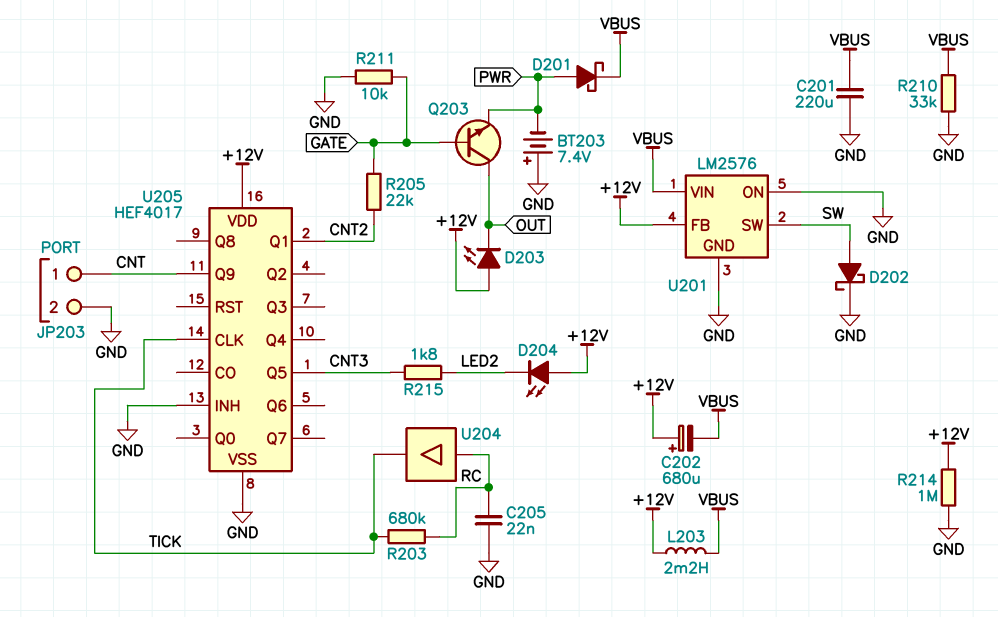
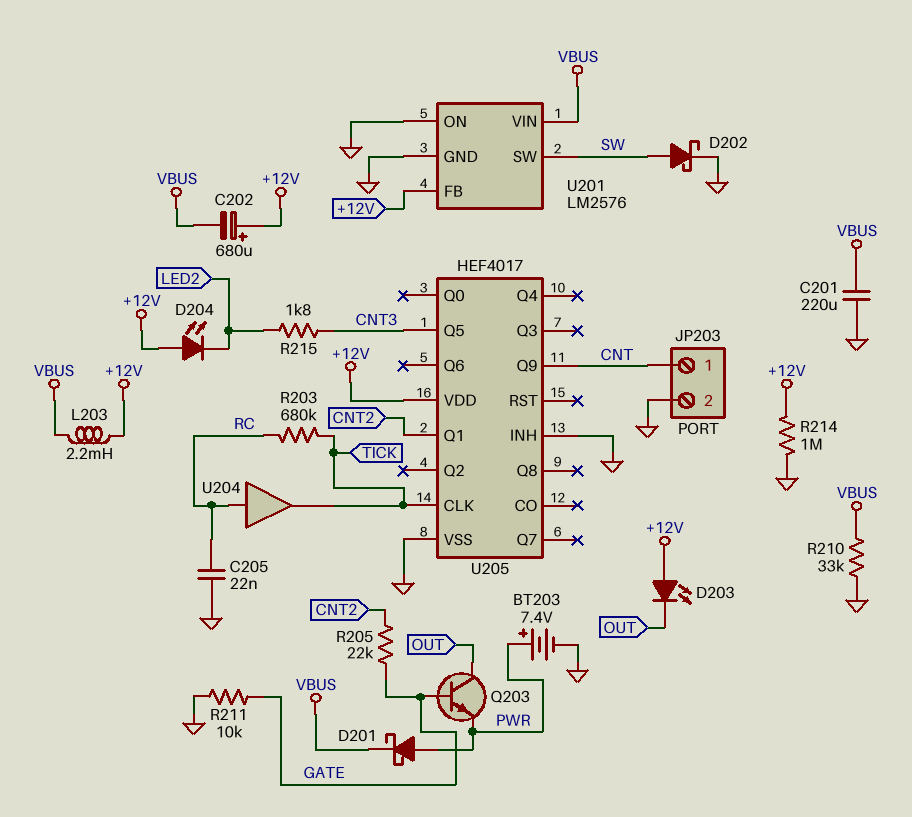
BT203: 7.4V (plus GND, minus PWR) -> 7.4V (plus PWR, minus GND)

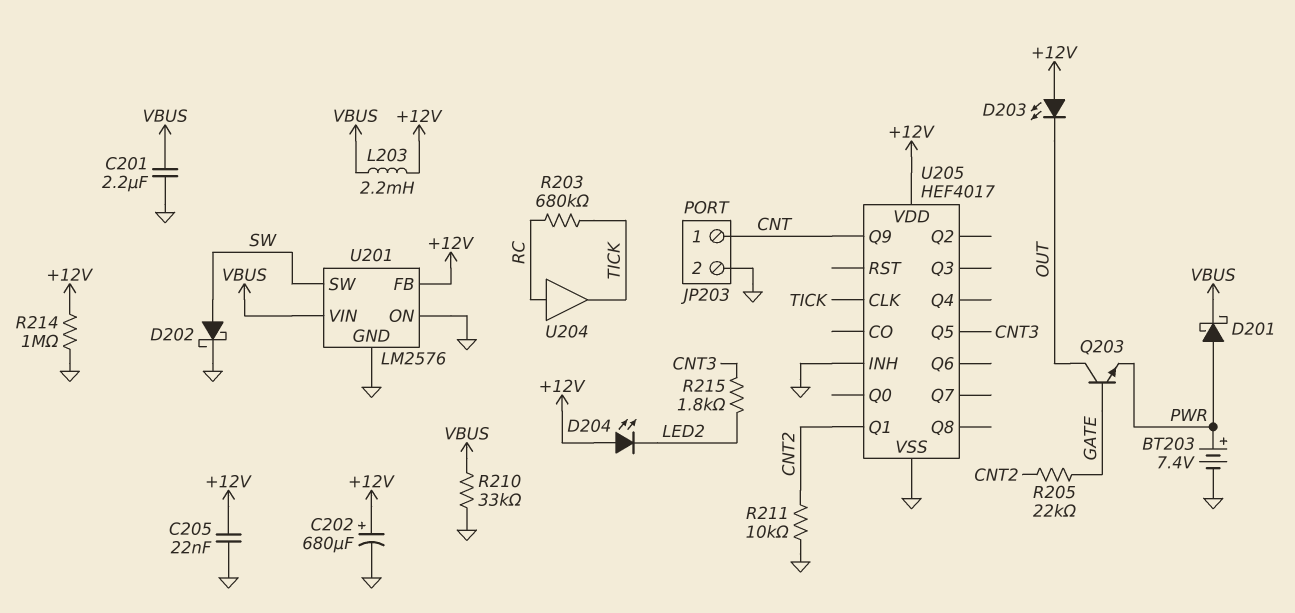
C201: 220uF (GND, VBUS) -> 2.2uF (GND, VBUS)
C202: 680uF (plus +12V, minus VBUS) -> 680uF (plus +12V, minus GND)
C205: 22nF (GND, RC) -> 22nF (+12V, GND)
R211: 10k (GATE, GND) -> 10k (CNT2, GND)

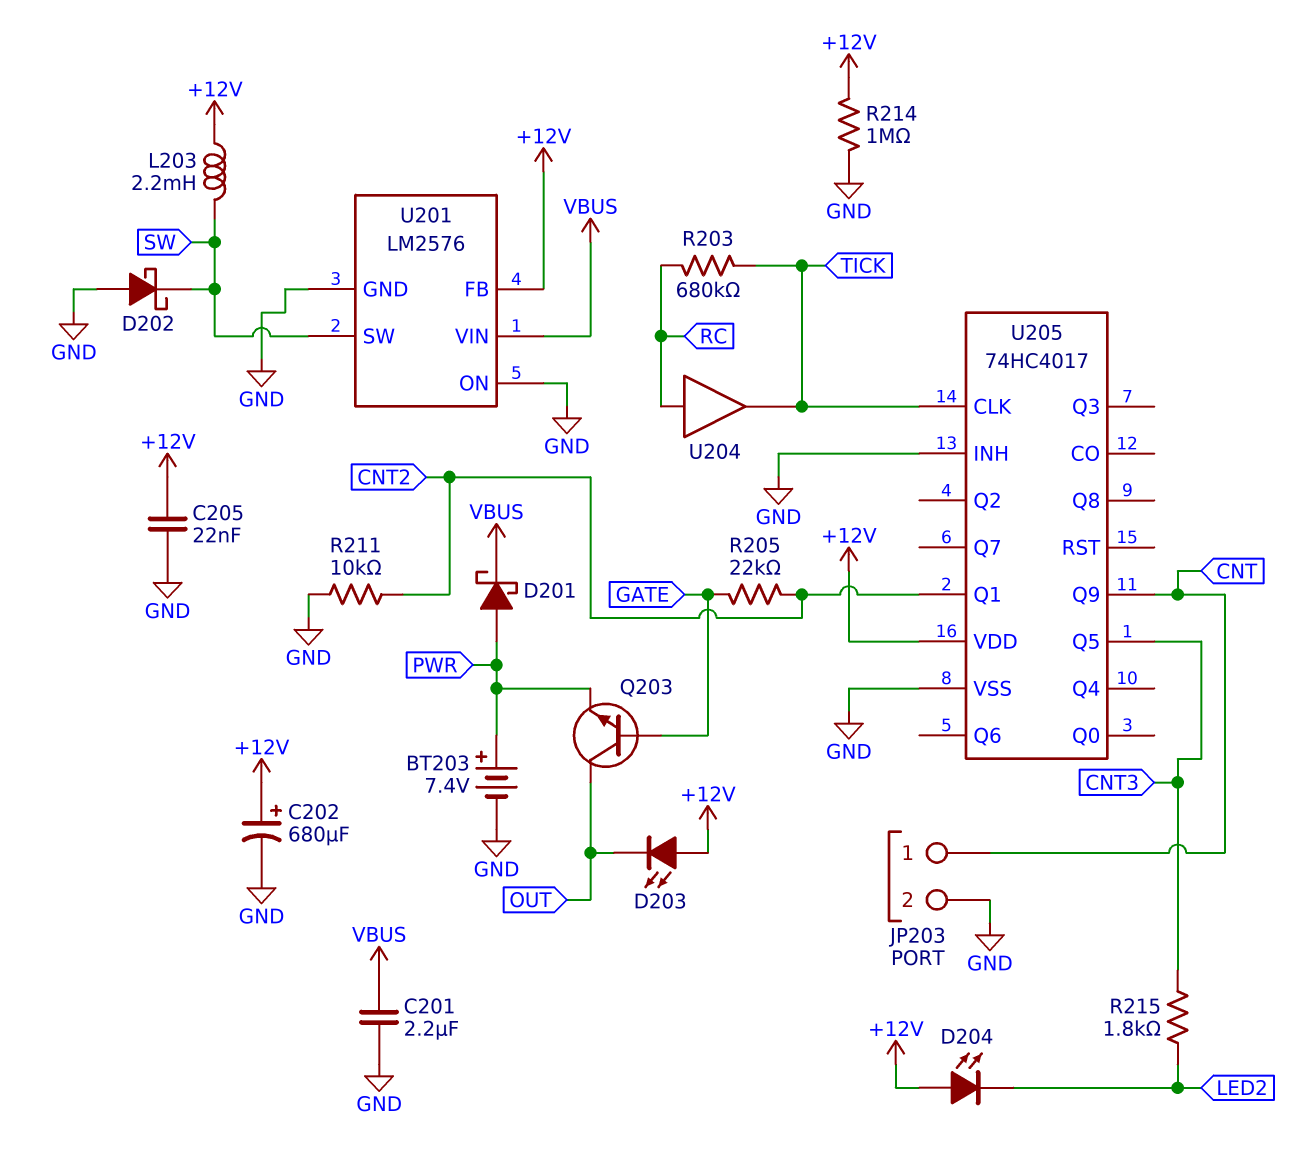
D202: schottky (A SW, K GND) -> schottky (A GND, K SW)
L203: 2.2mH (+12V, VBUS) -> 2.2mH (+12V, SW)
R210: 33k (GND, VBUS) -> none
U205: HEF4017 -> 74HC4017

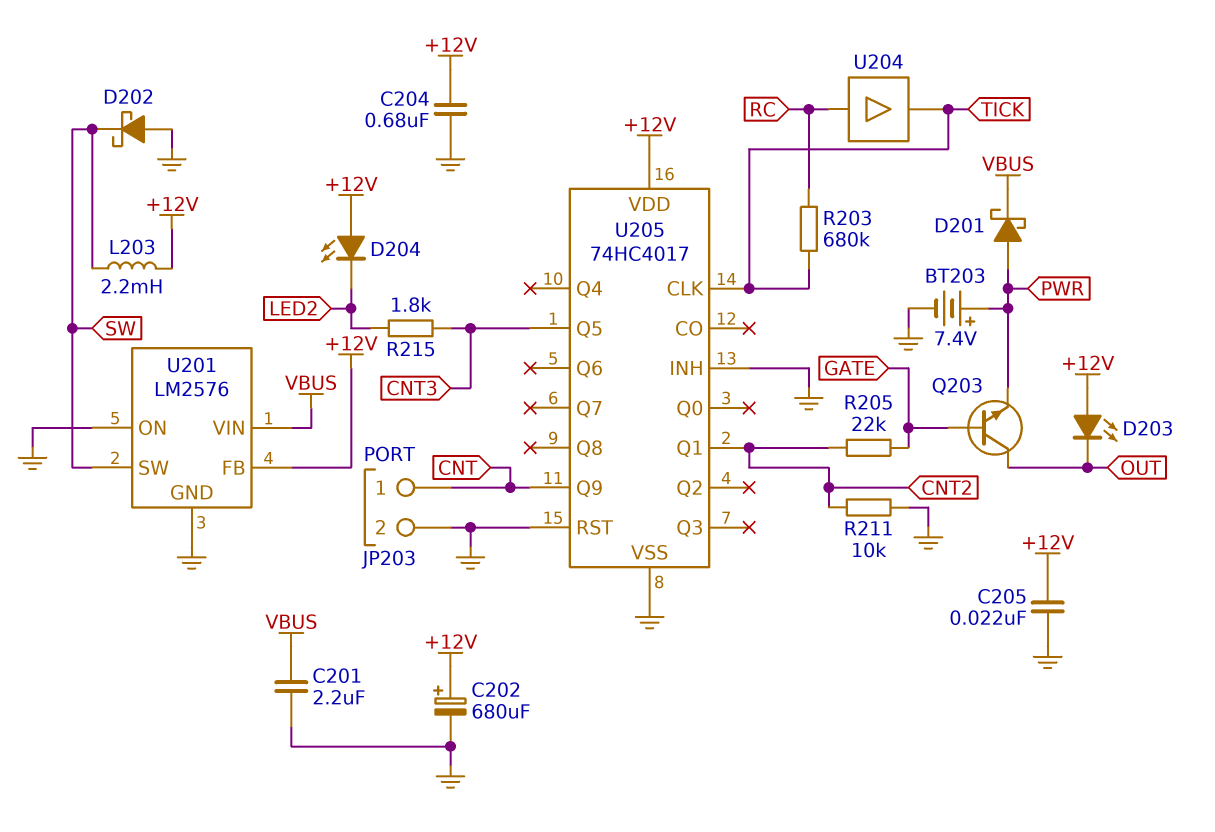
C204: none -> 680nF (+12V, GND)
R214: 1M (+12V, GND) -> none
U205 pin RST: none -> GND

